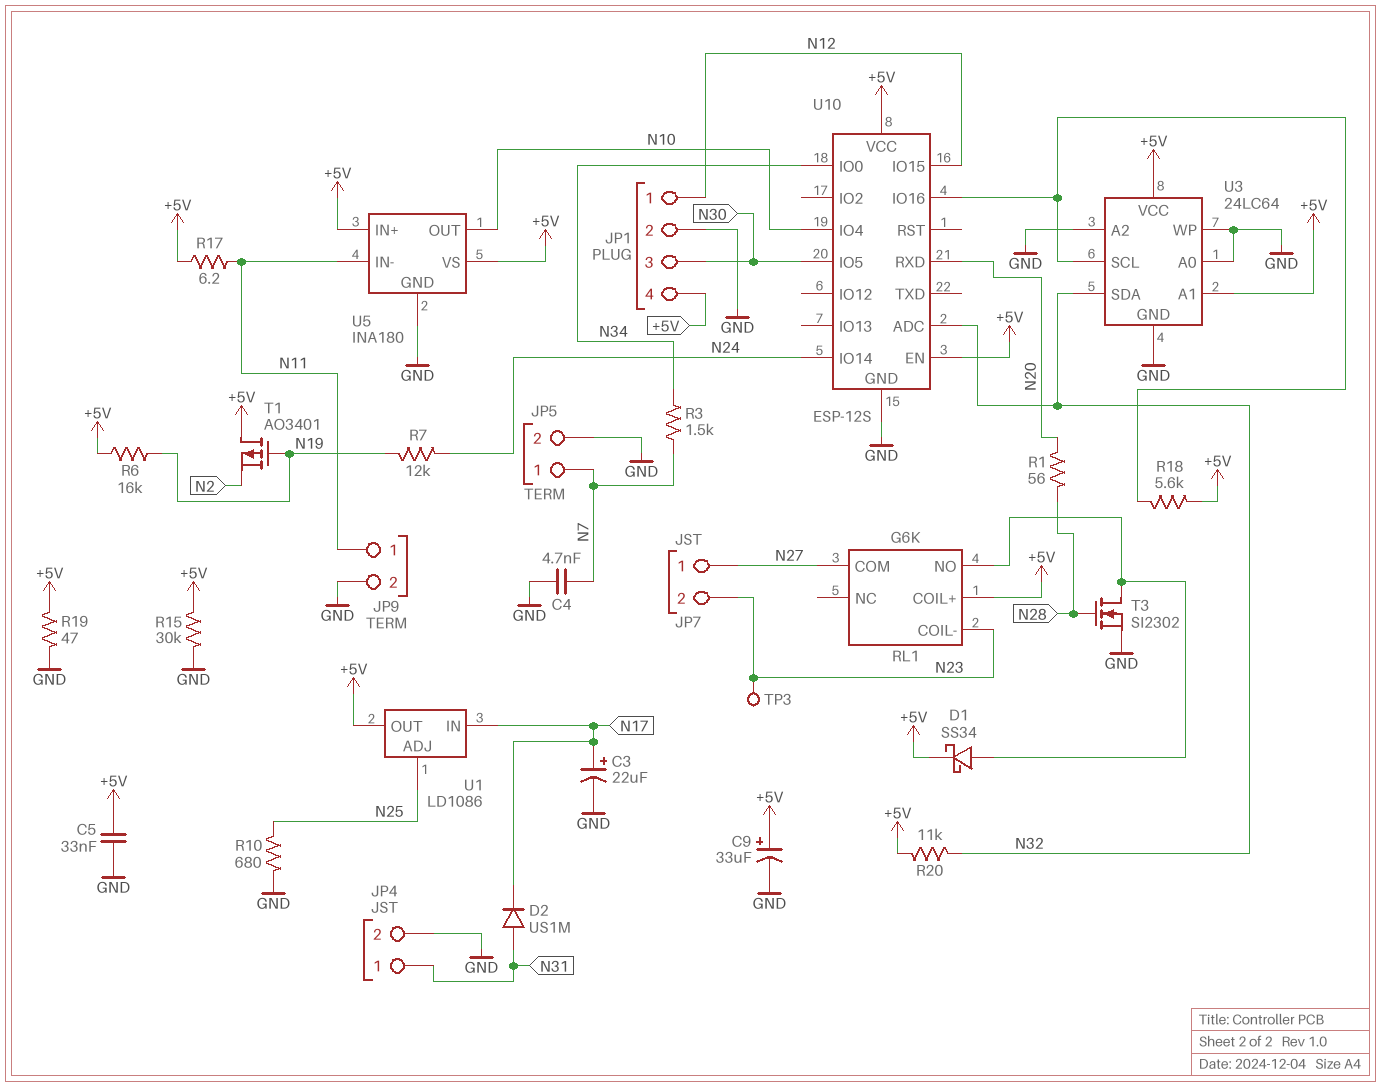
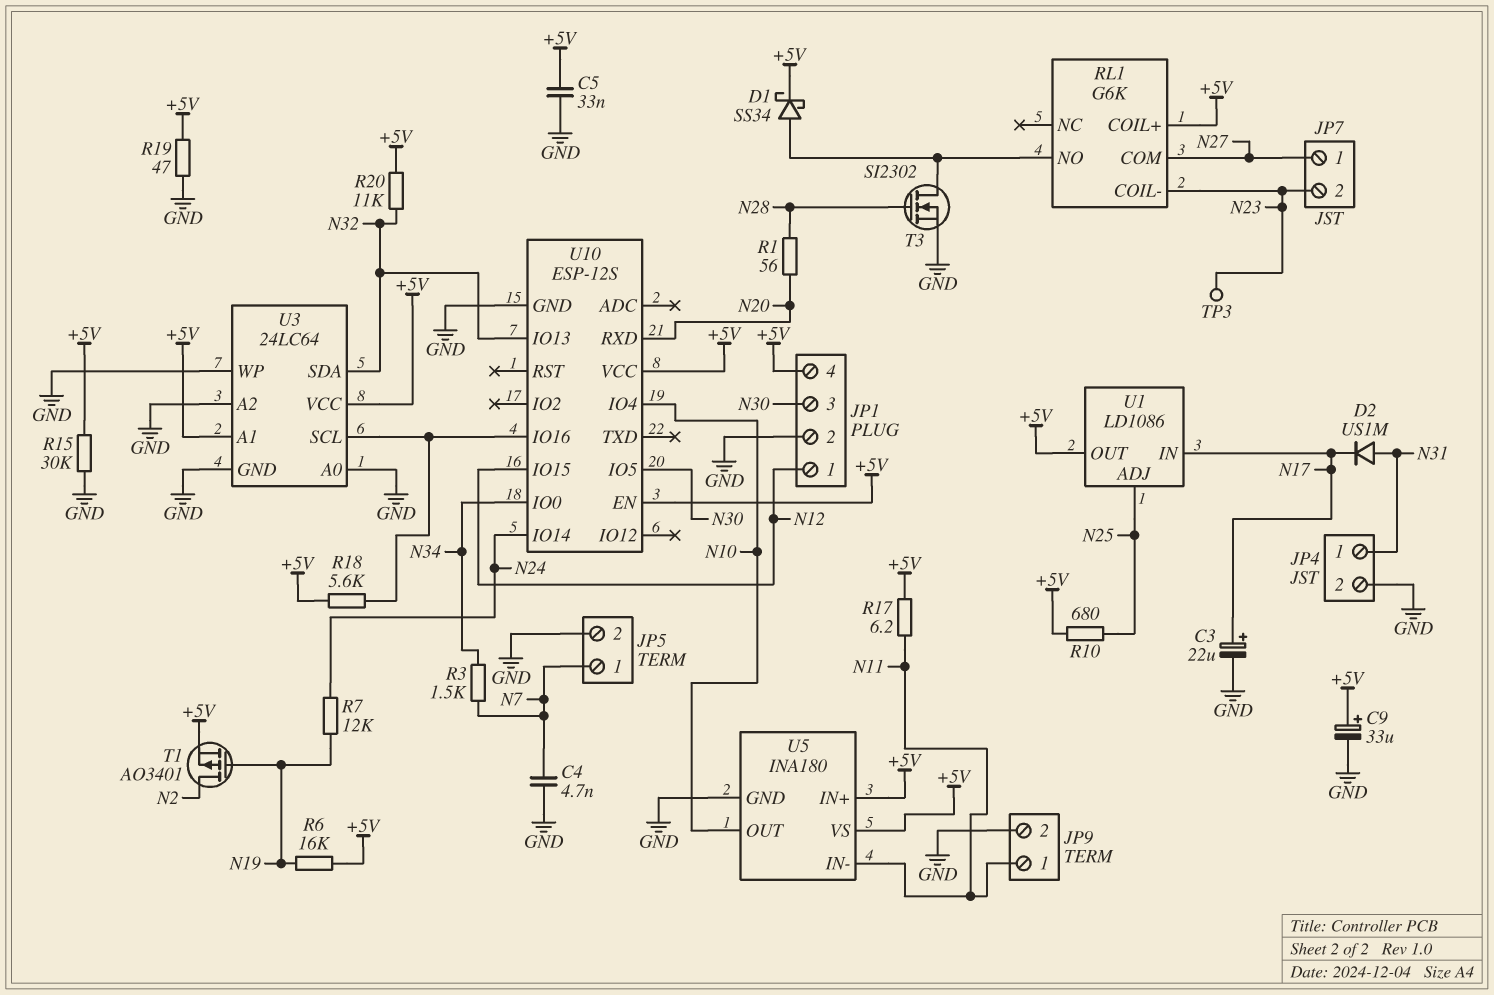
R10: 680 (GND, N25) -> 680 (+5V, N25)
T1: PMOS AO3401 (G N19, D +5V, S N2) -> PMOS AO3401 (G N19, D N2, S +5V)
U10 pin ADC: N32 -> none
U10 pin IO13: none -> N32

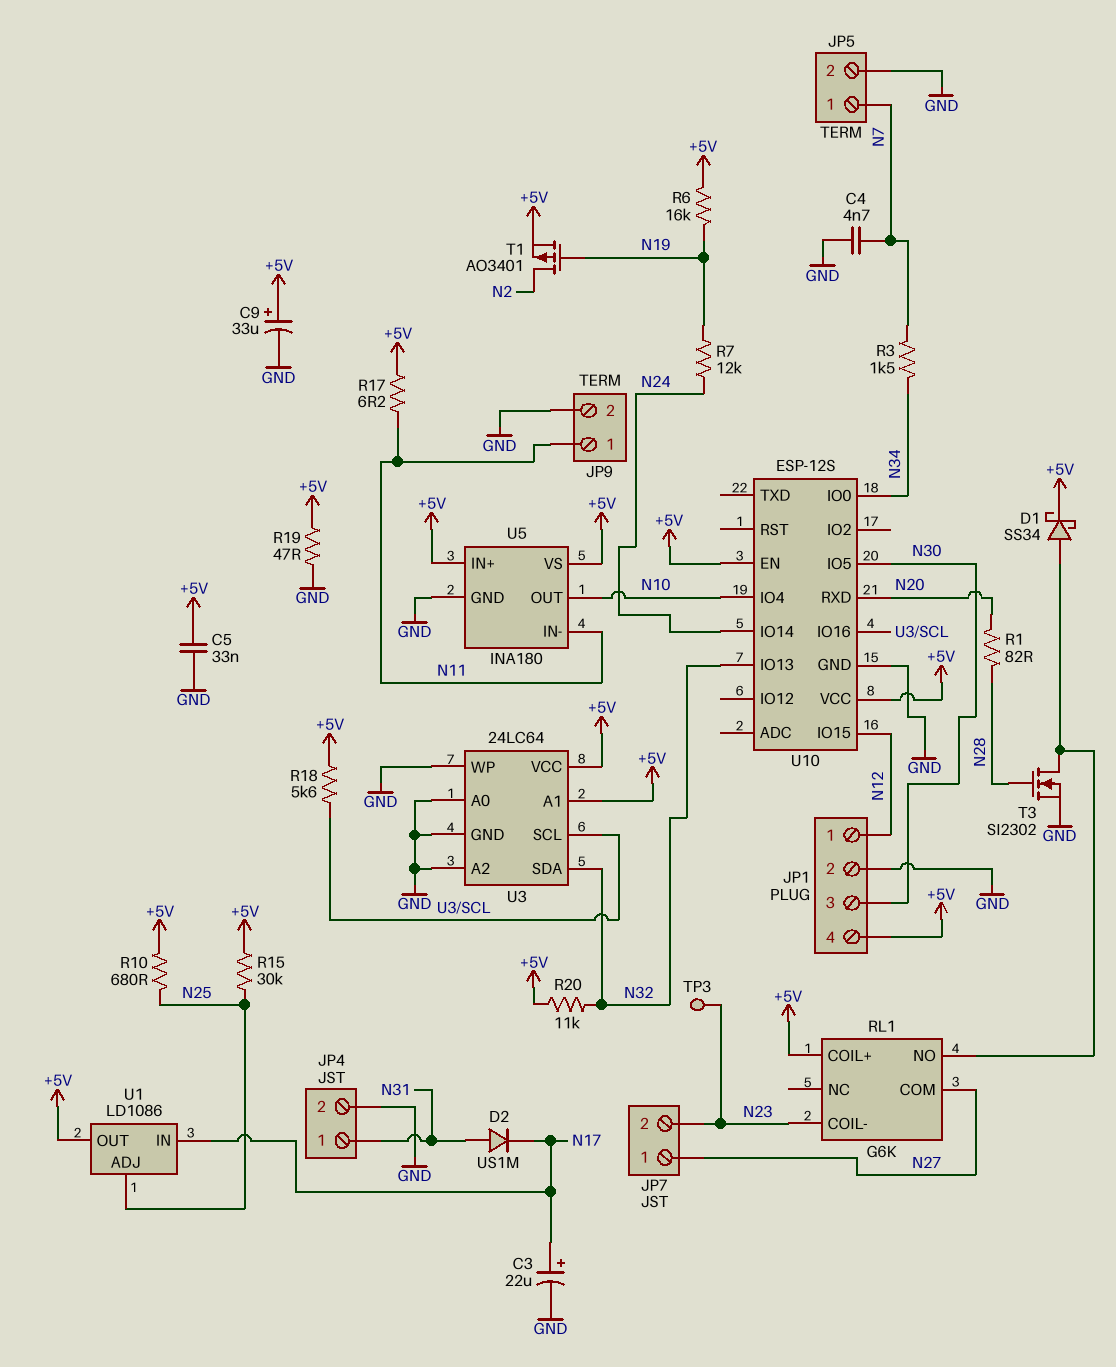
R1: 56 (N20, N28) -> 82 (N20, N28)
R15: 30k (+5V, GND) -> 30k (+5V, N25)

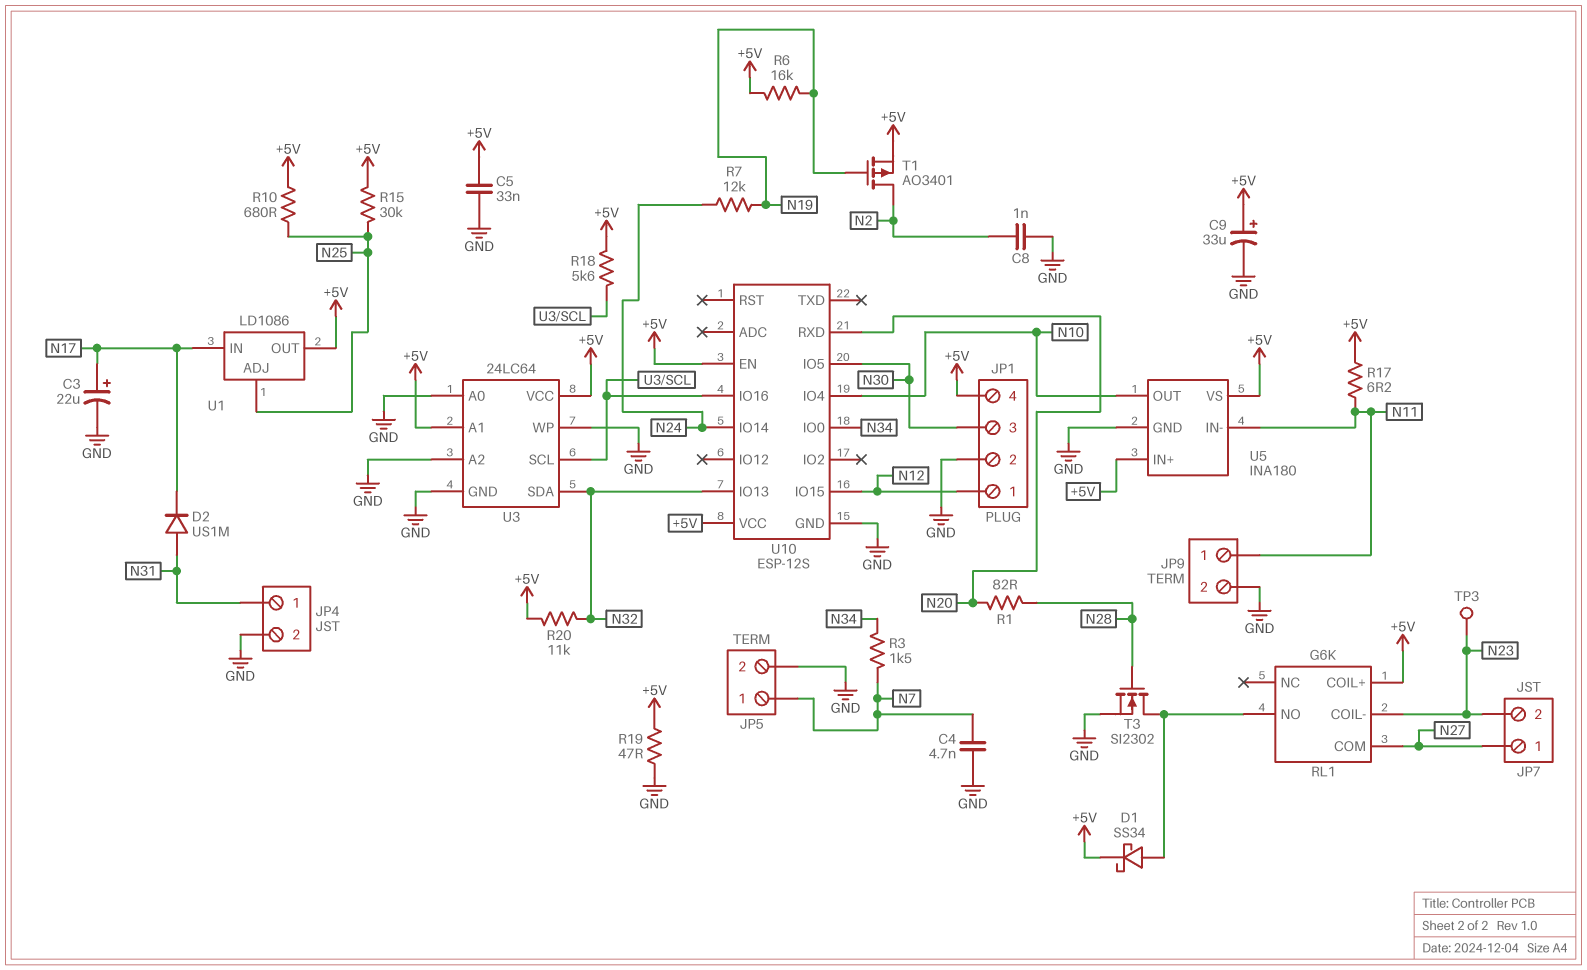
C8: none -> 1nF (GND, N2)

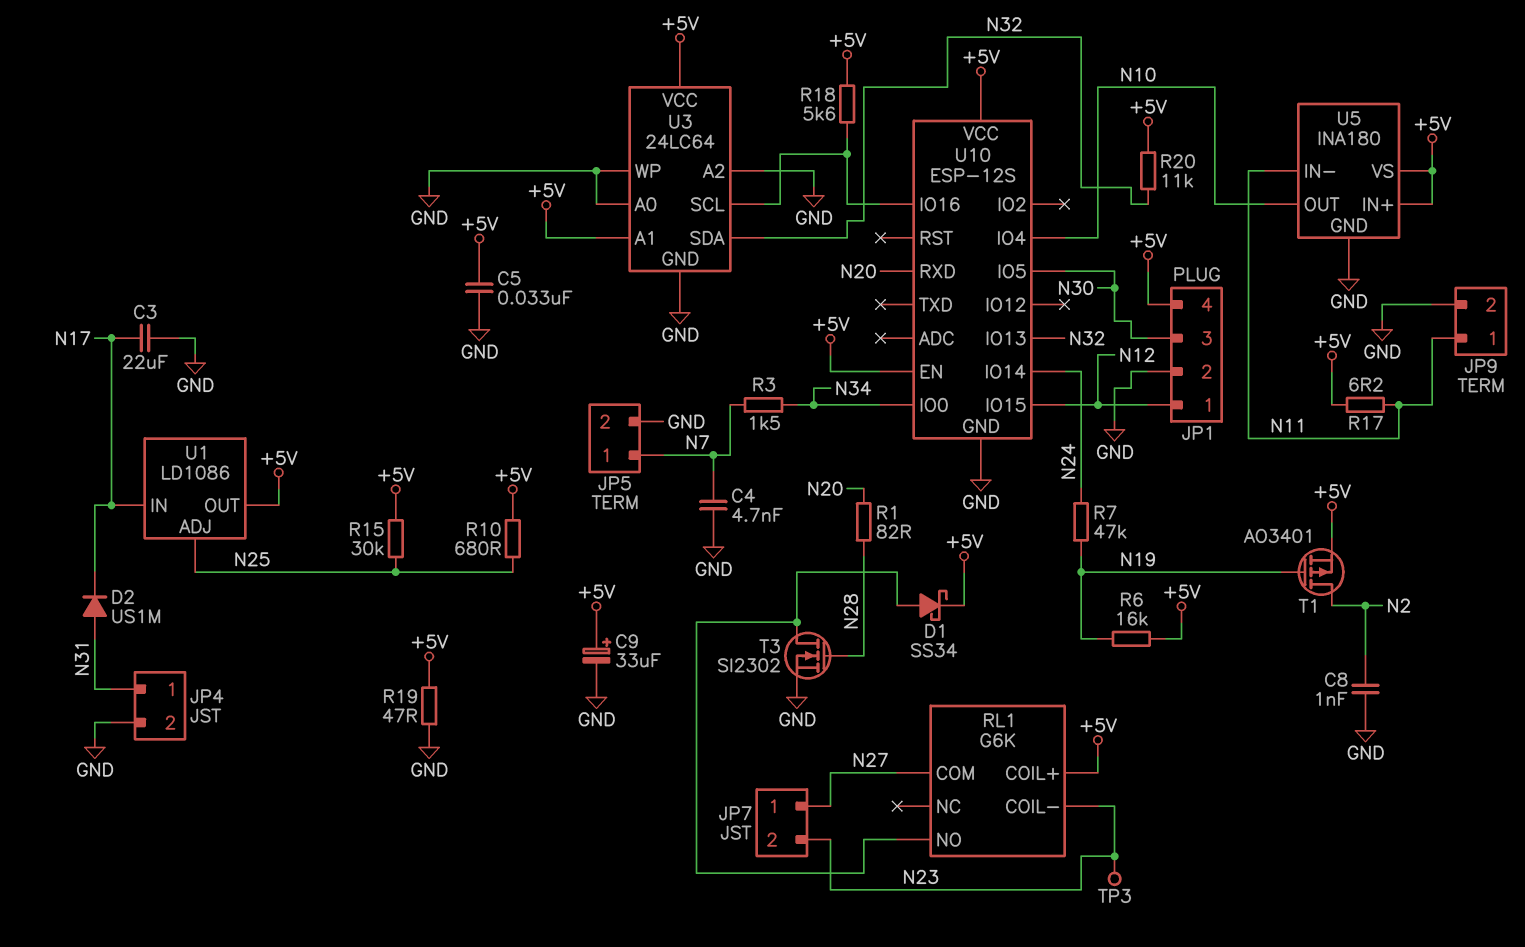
C3: 22uF (plus N17, minus GND) -> 22uF (GND, N17)
R7: 12k (N19, N24) -> 47k (N19, N24)

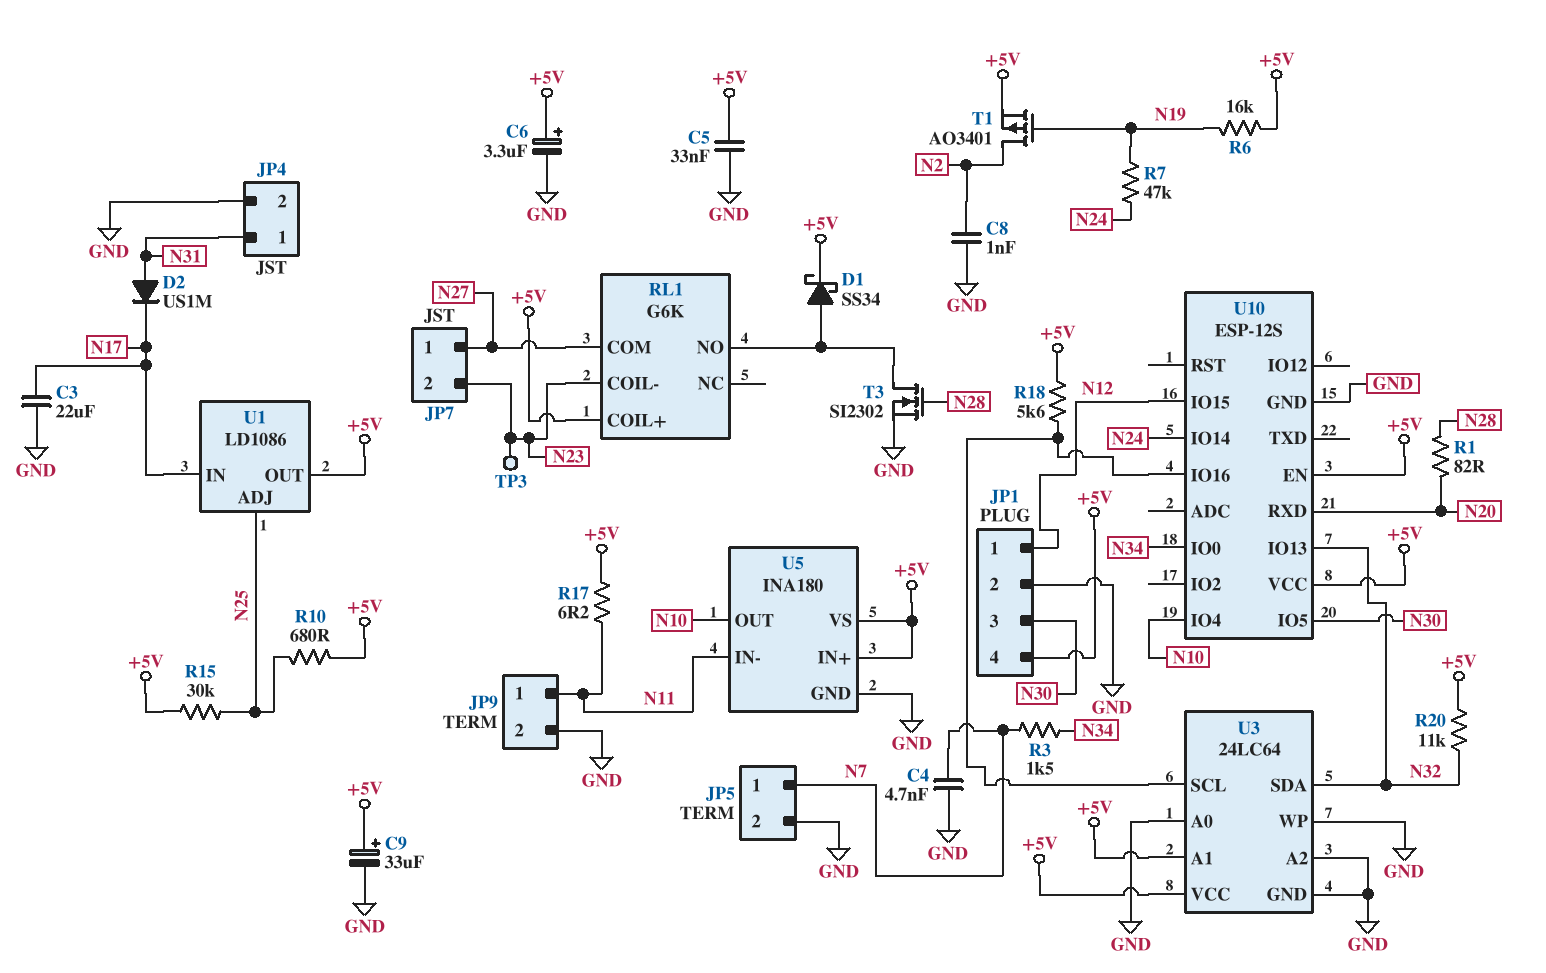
C6: none -> 3.3uF (plus +5V, minus GND)
R19: 47 (+5V, GND) -> none

